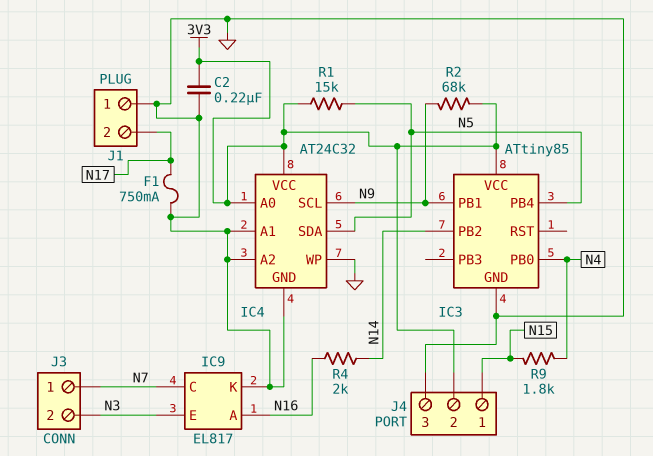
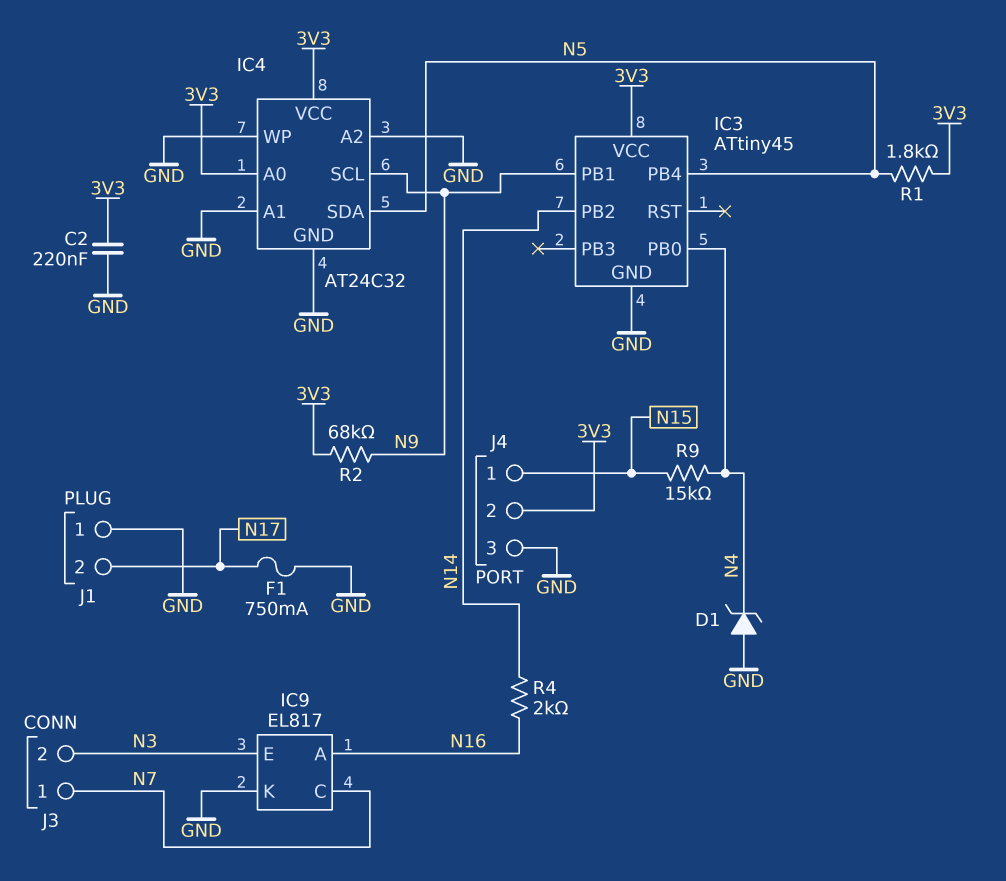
D1: none -> zener (A GND, K N4)
IC3: ATtiny85 -> ATtiny45
R1: 15k (3V3, N5) -> 1.8k (3V3, N5)
R9: 1.8k (N4, N15) -> 15k (N4, N15)

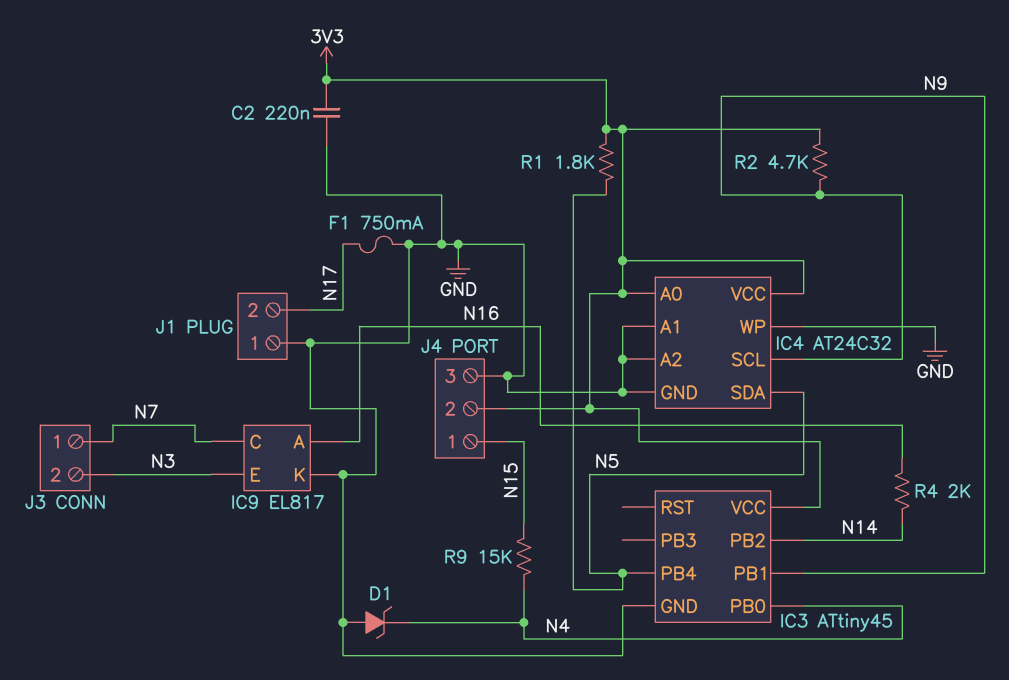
R2: 68k (3V3, N9) -> 4.7k (3V3, N9)

